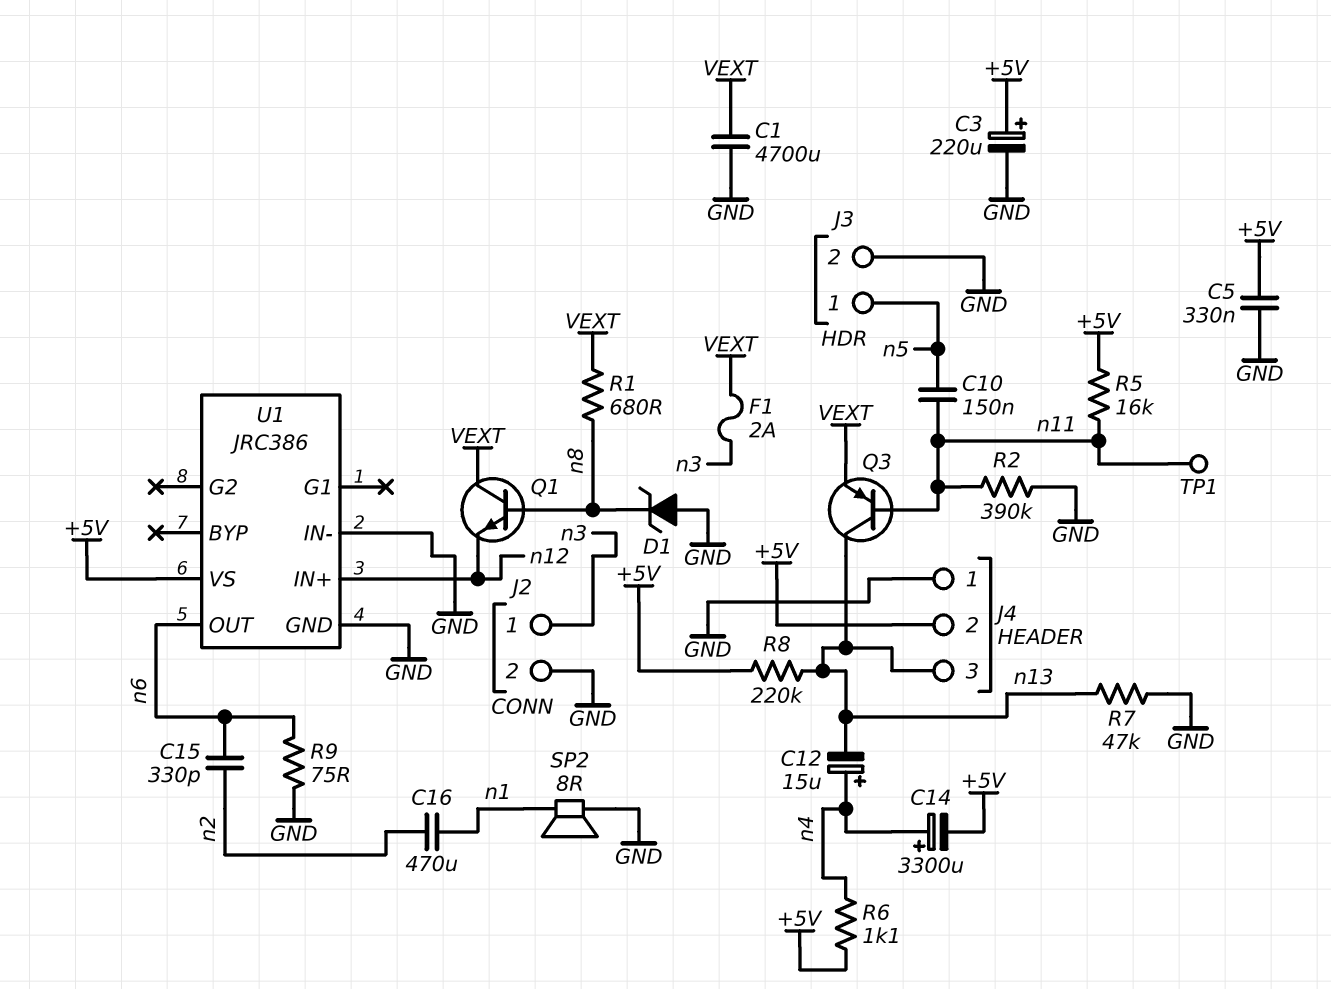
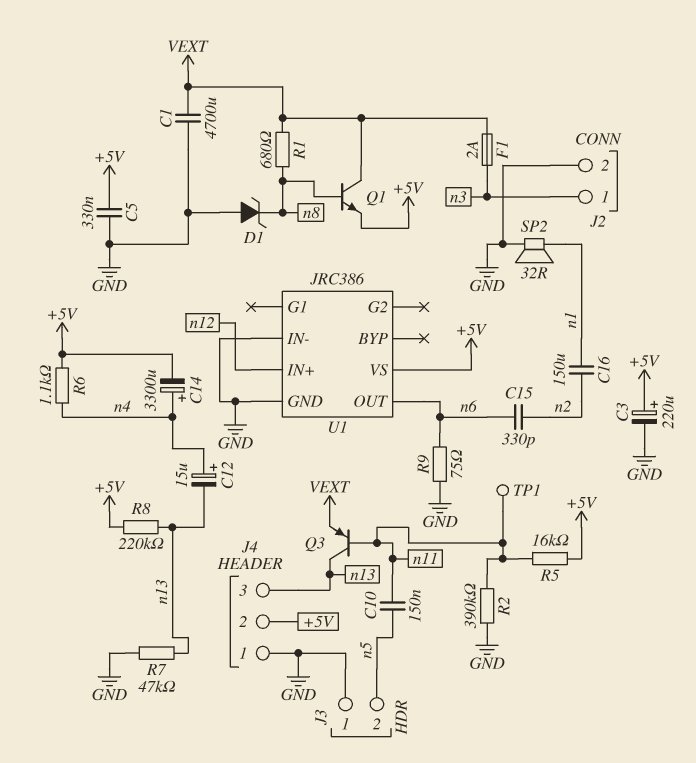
C16: 470uF (n1, n2) -> 150uF (n1, n2)
J3 pin 1: n5 -> GND
J3 pin 2: GND -> n5
Q1: NPN (B n8, C VEXT, E n12) -> NPN (B n8, C VEXT, E +5V)
SP2: speaker 8R (GND, n1) -> speaker 32R (GND, n1)

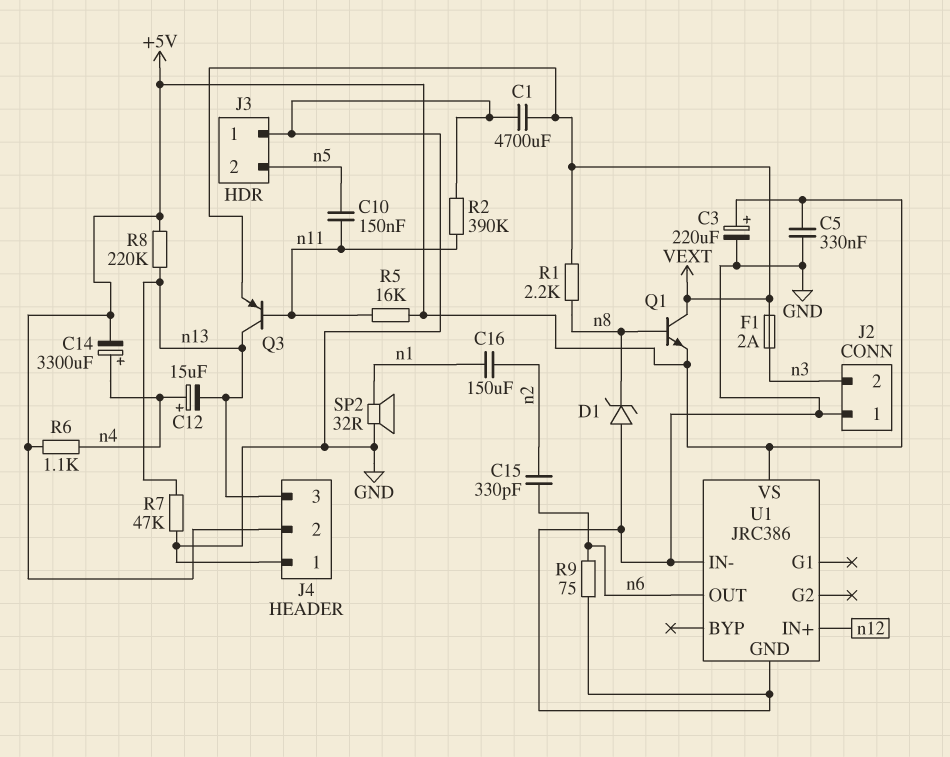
J2 pin 1: n3 -> GND
J2 pin 2: GND -> n3
R1: 680 (VEXT, n8) -> 2.2k (VEXT, n8)
TP1: test point (n11) -> none

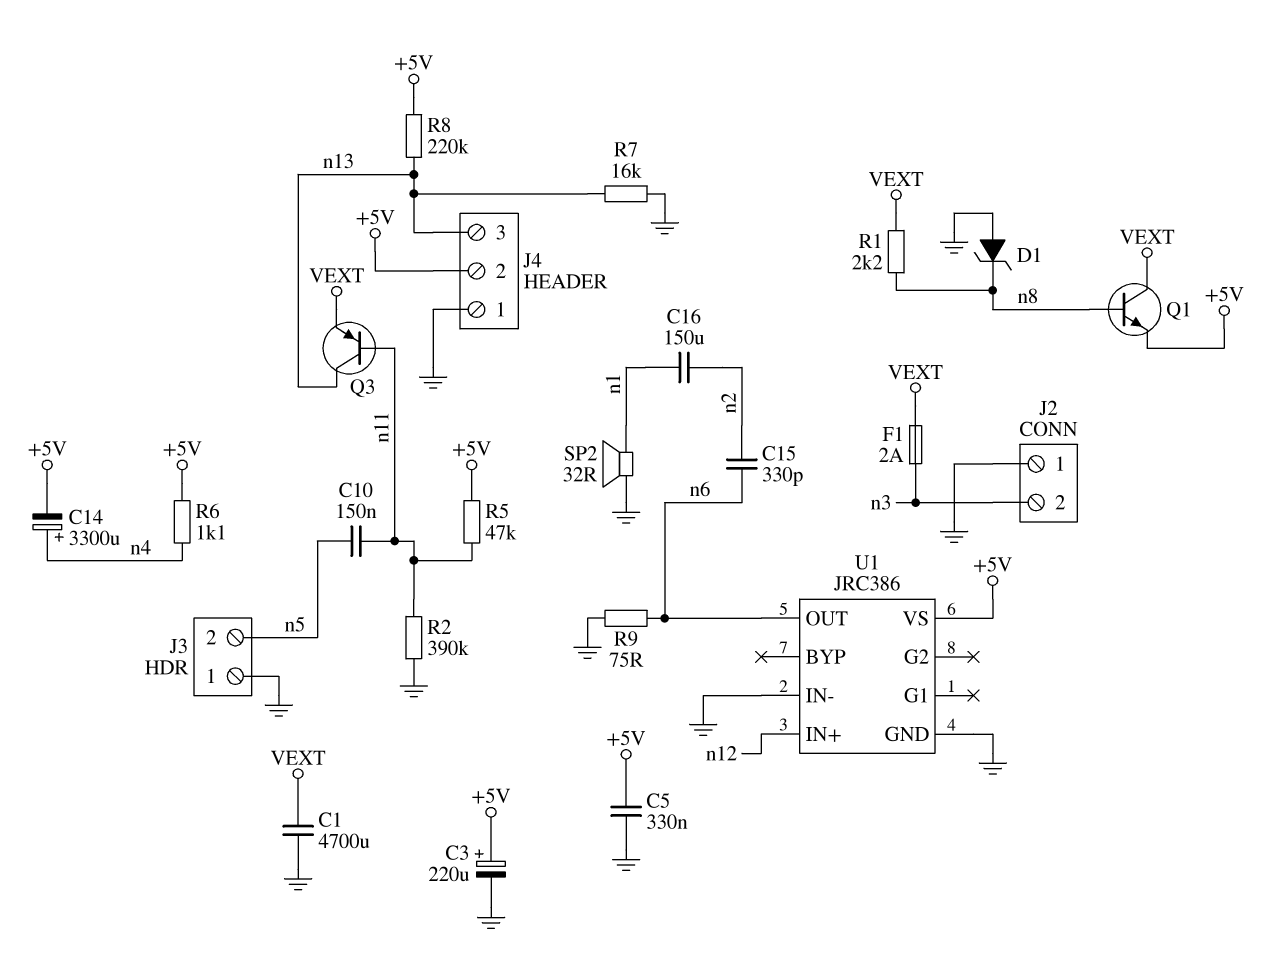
C12: 15uF (plus n4, minus n13) -> none
R5: 16k (+5V, n11) -> 47k (+5V, n11)
R7: 47k (GND, n13) -> 16k (GND, n13)

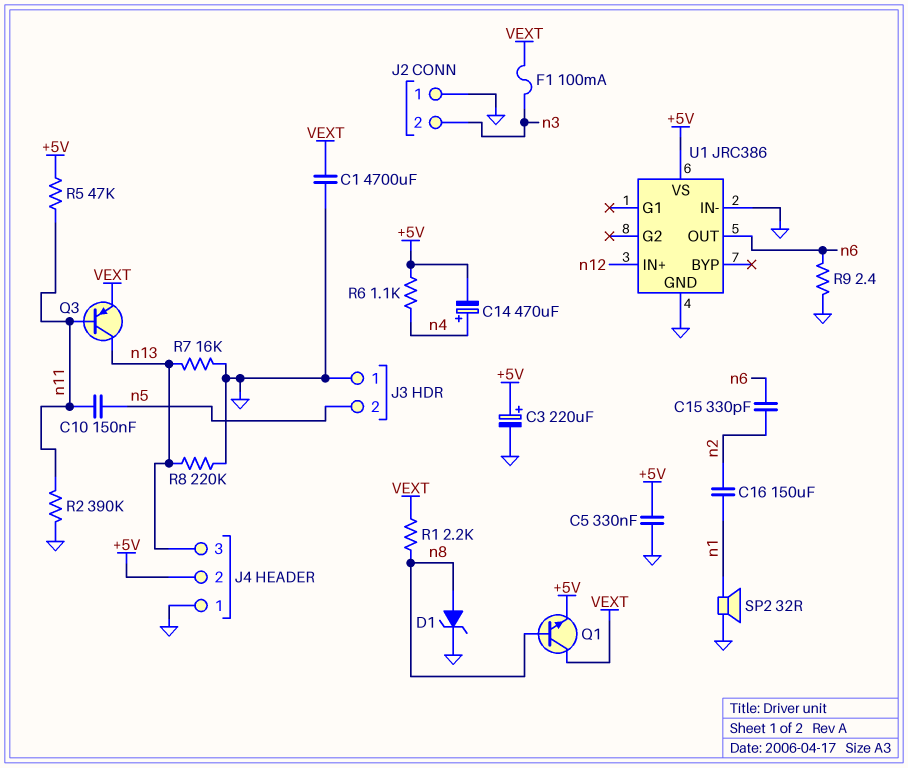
C14: 3300uF (plus n4, minus +5V) -> 470uF (plus n4, minus +5V)
D1: zener (A GND, K n8) -> zener (A n8, K GND)
F1: 2A (VEXT, n3) -> 100mA (VEXT, n3)
R8: 220k (+5V, n13) -> 220k (GND, n13)
R9: 75 (GND, n6) -> 2.4 (GND, n6)

